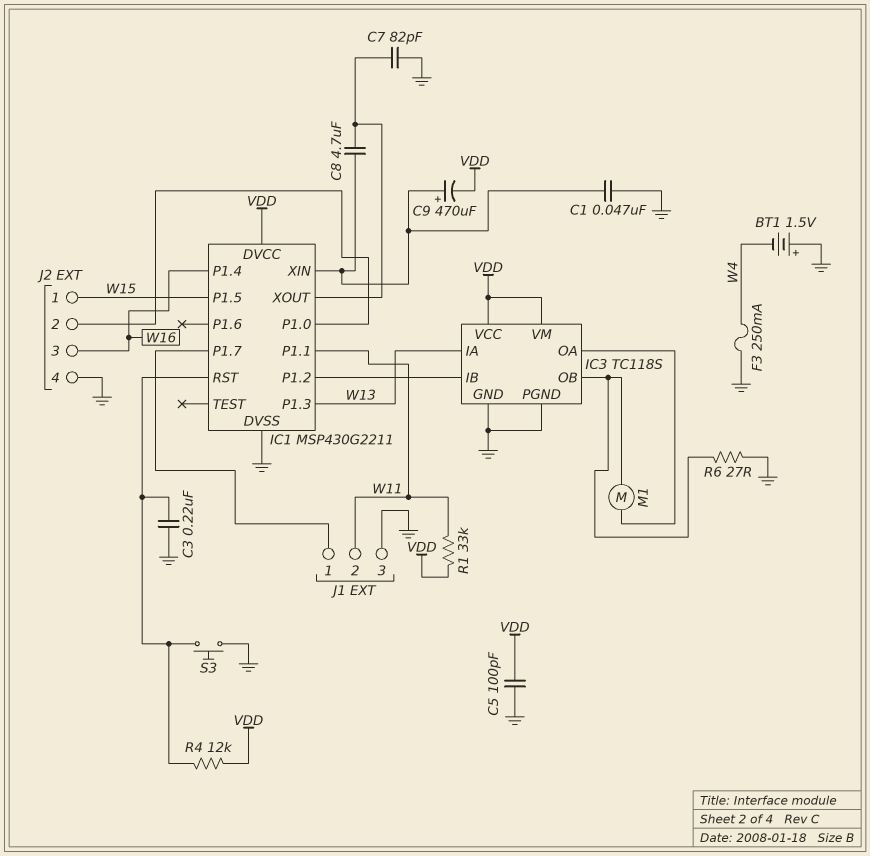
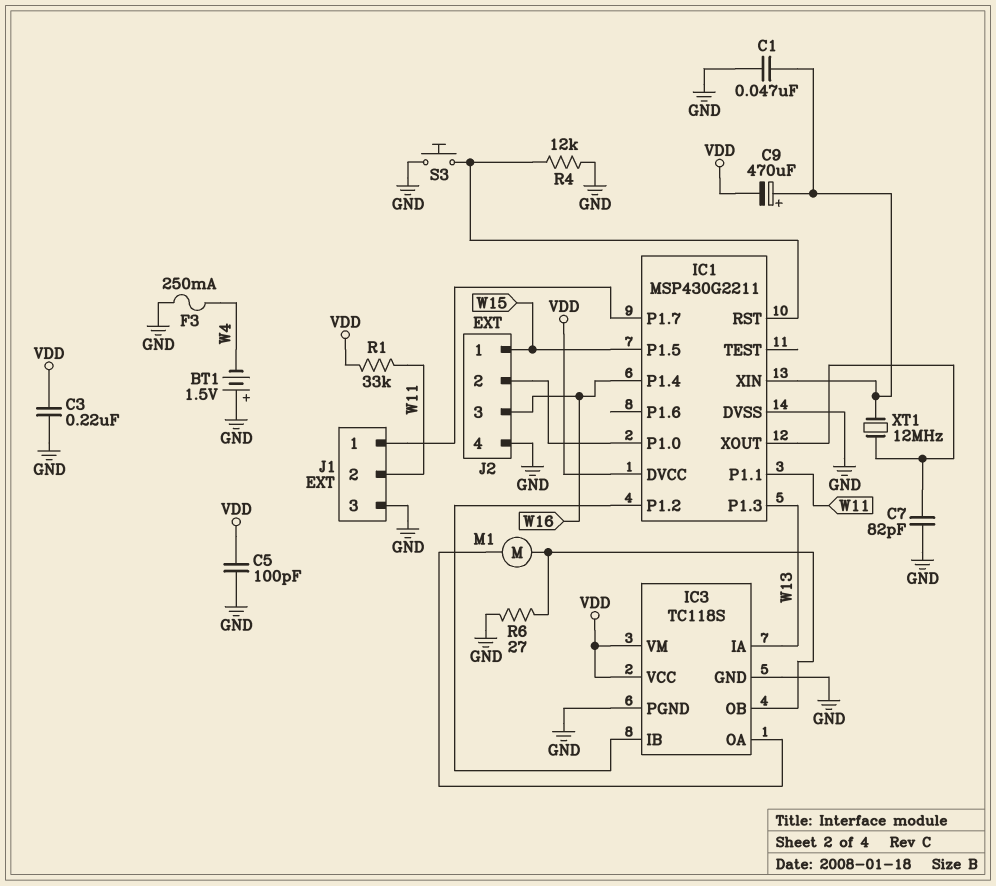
C3: 220nF (GND, IC1/RST) -> 220nF (GND, VDD)
C8: 4.7uF (IC1/XIN, IC1/XOUT) -> none
R4: 12k (IC1/RST, VDD) -> 12k (GND, IC1/RST)
XT1: none -> 12MHz (IC1/XIN, IC1/XOUT)

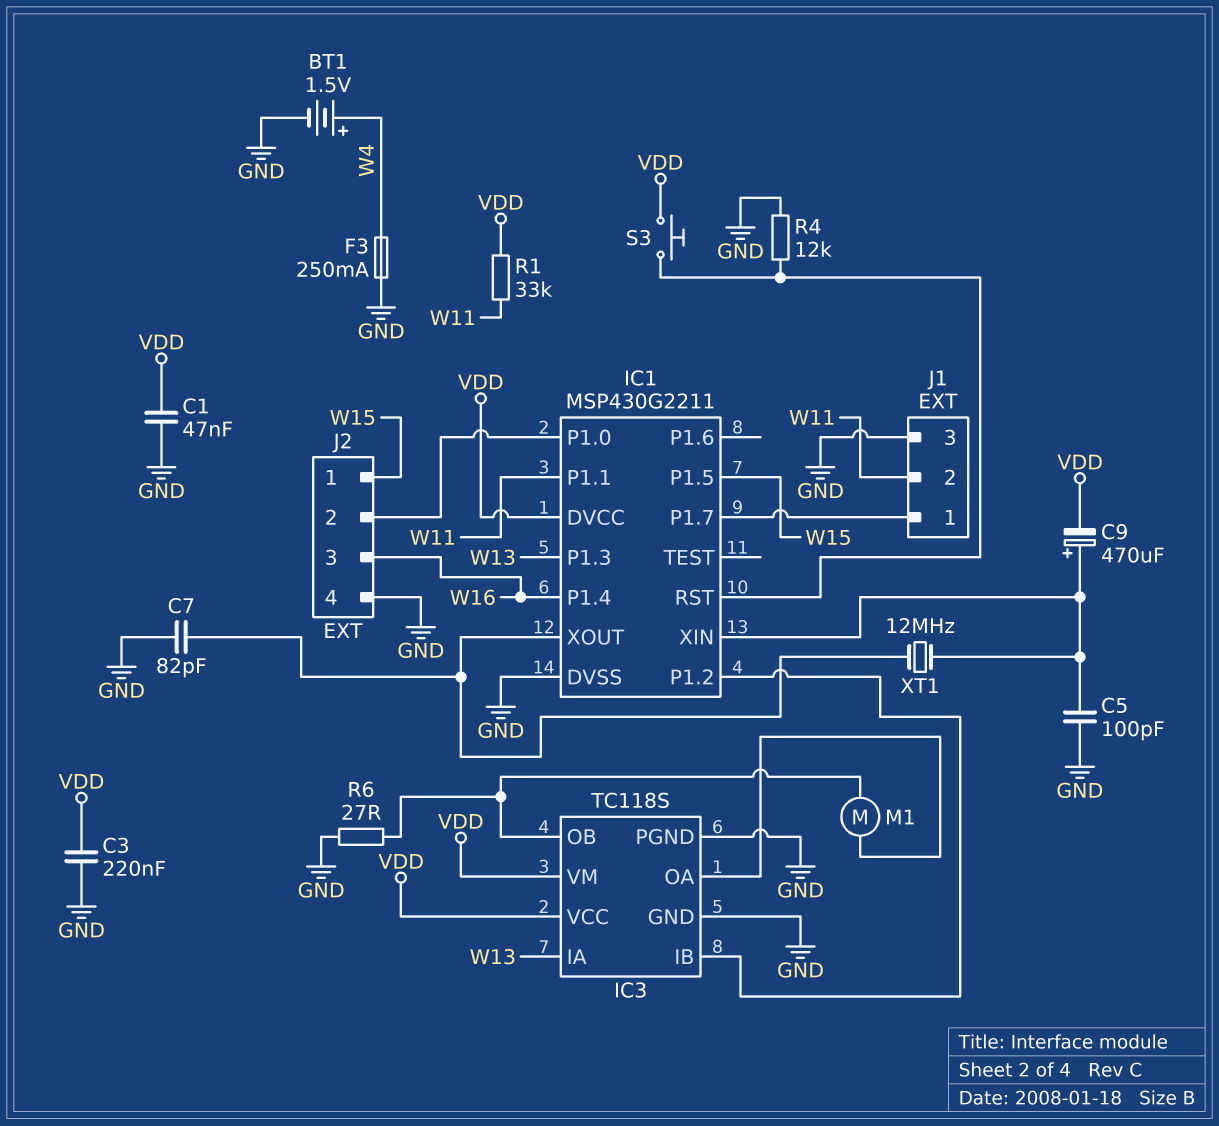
BT1: 1.5V (plus GND, minus W4) -> 1.5V (plus W4, minus GND)
C1: 47nF (GND, IC1/XIN) -> 47nF (GND, VDD)
C5: 100pF (GND, VDD) -> 100pF (GND, IC1/XIN)
S3: button (GND, IC1/RST) -> button (IC1/RST, VDD)

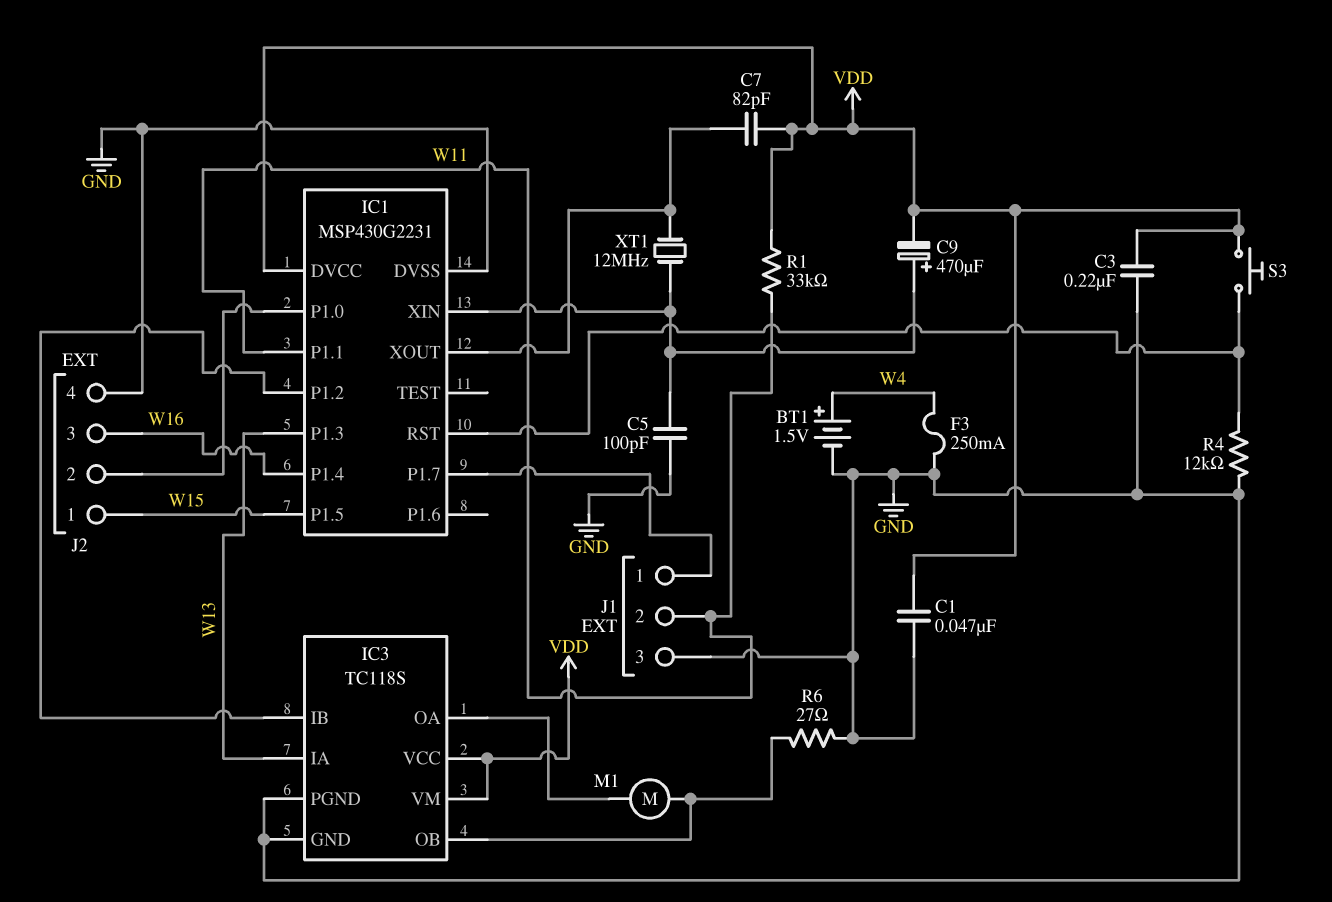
C7: 82pF (GND, IC1/XOUT) -> 82pF (IC1/XOUT, VDD)
IC1: MSP430G2211 -> MSP430G2231

